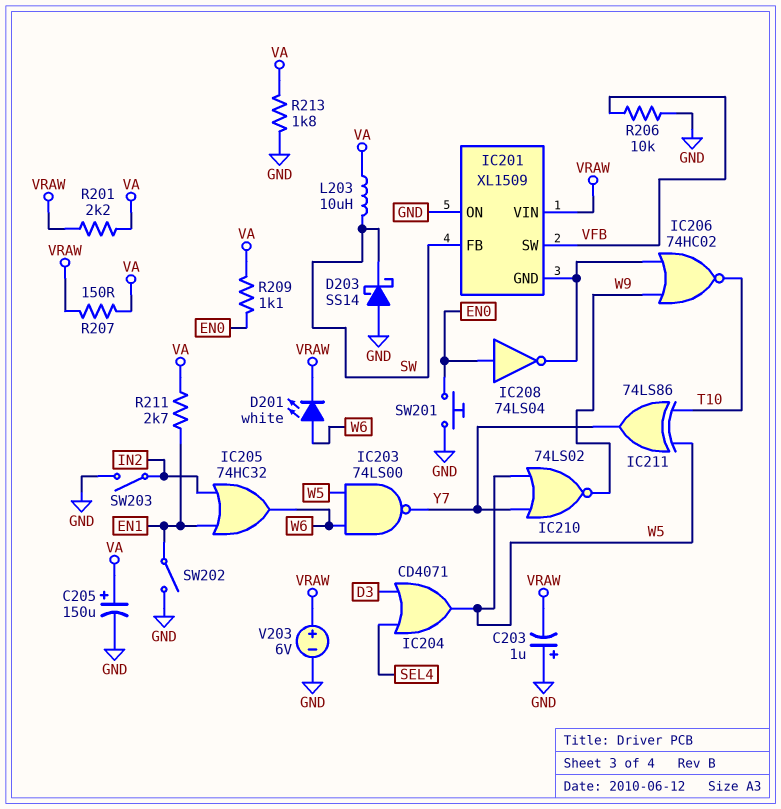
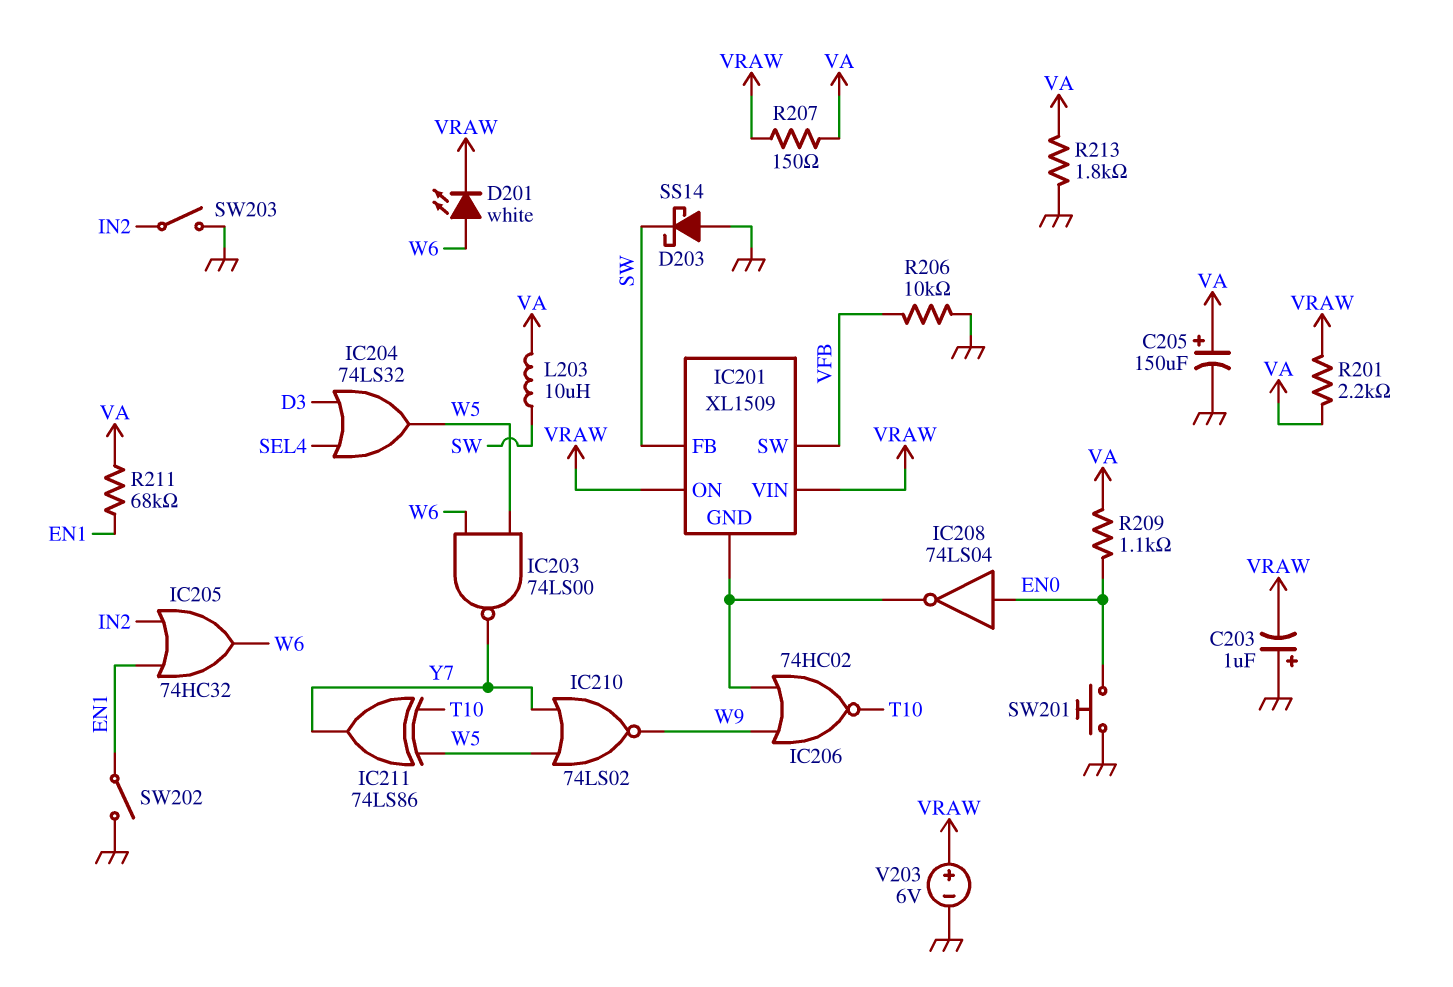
IC201 pin ON: GND -> VRAW
IC204: OR CD4071 (in D3, in SEL4, out W5) -> OR 74LS32 (in D3, in SEL4, out W5)
R211: 2.7k (EN1, VA) -> 68k (EN1, VA)

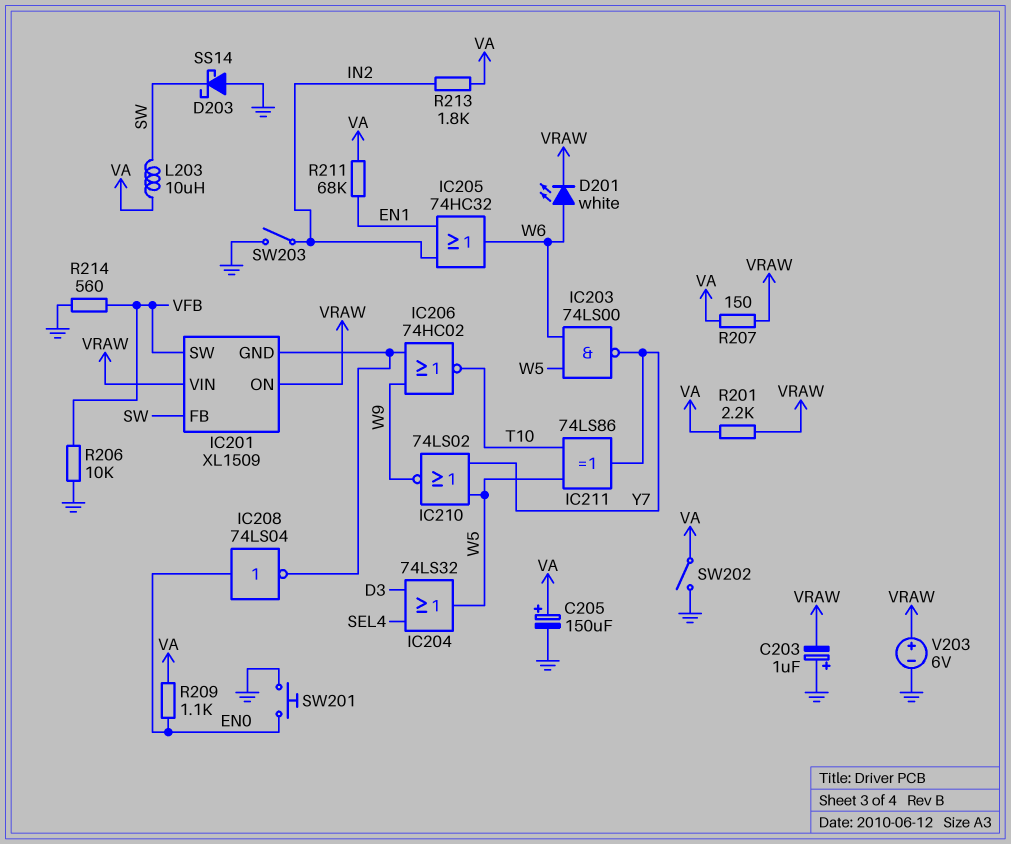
R213: 1.8k (GND, VA) -> 1.8k (IN2, VA)
R214: none -> 560 (GND, VFB)
SW202: switch (EN1, GND) -> switch (GND, VA)

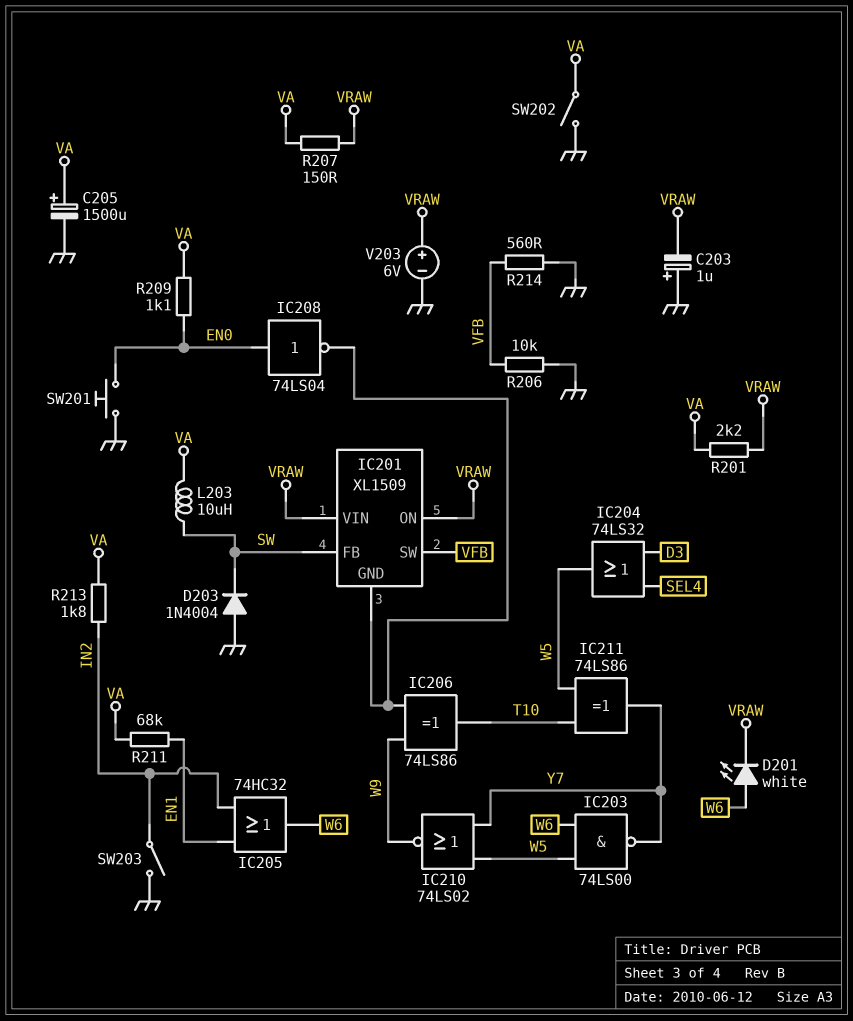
C205: 150uF (plus VA, minus GND) -> 1500uF (plus VA, minus GND)
D203: schottky SS14 (A GND, K SW) -> diode 1N4004 (A GND, K SW)
IC206: NOR 74HC02 (in IC201/GND, in W9, out T10) -> XOR 74LS86 (in IC201/GND, in W9, out T10)

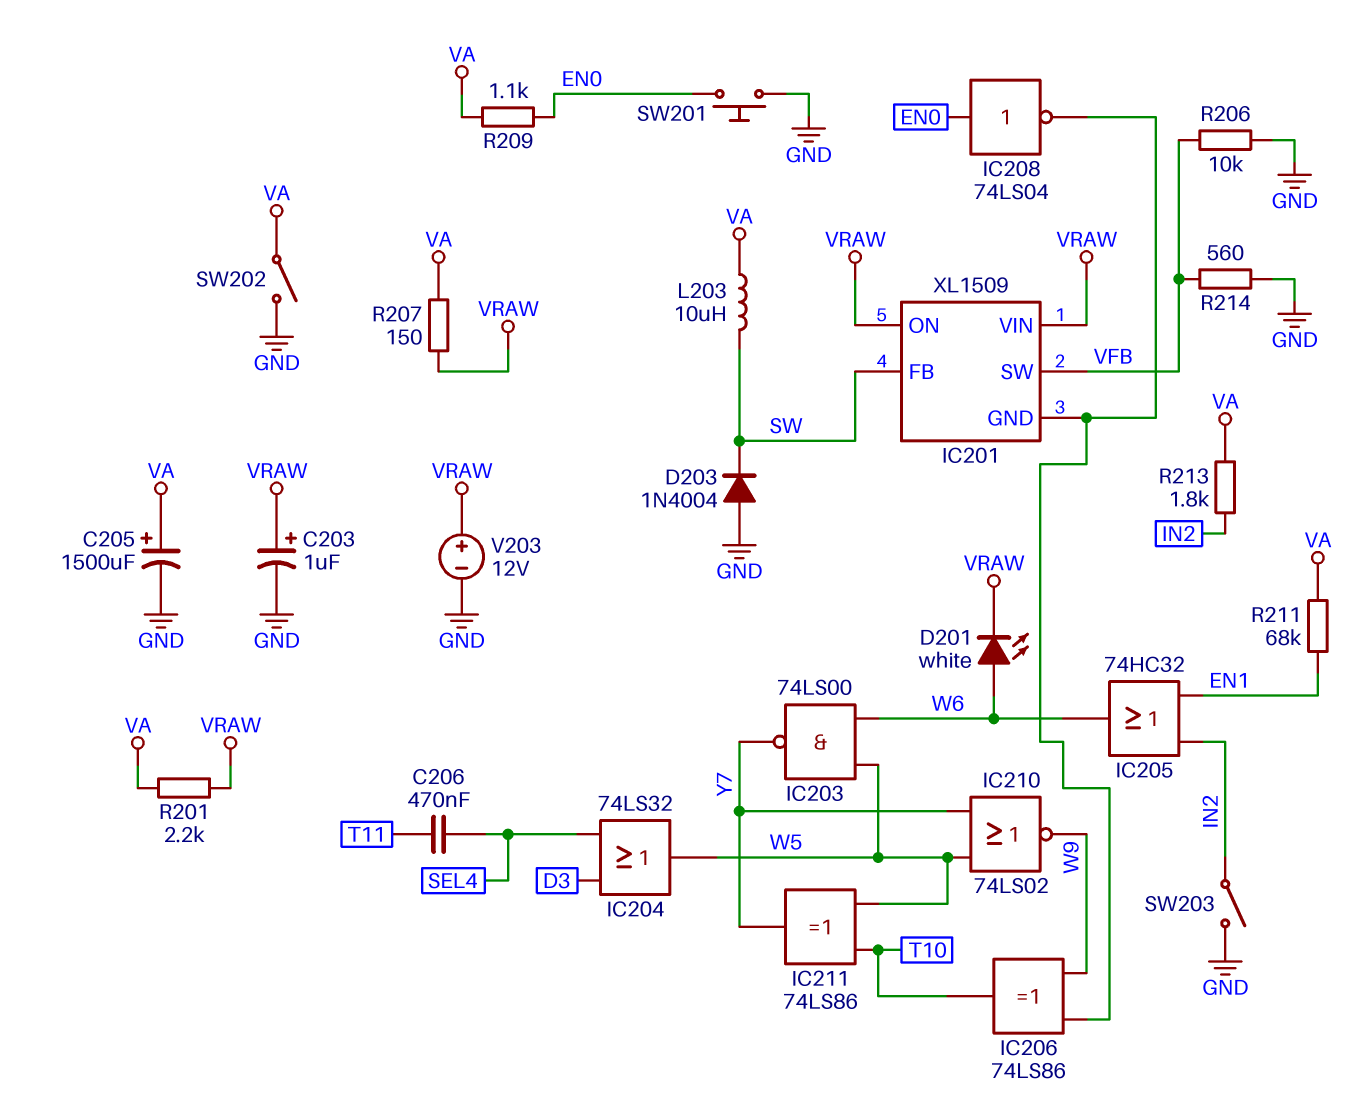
C203: 1uF (plus GND, minus VRAW) -> 1uF (plus VRAW, minus GND)
C206: none -> 470nF (SEL4, T11)
V203: 6V (plus VRAW, minus GND) -> 12V (plus VRAW, minus GND)

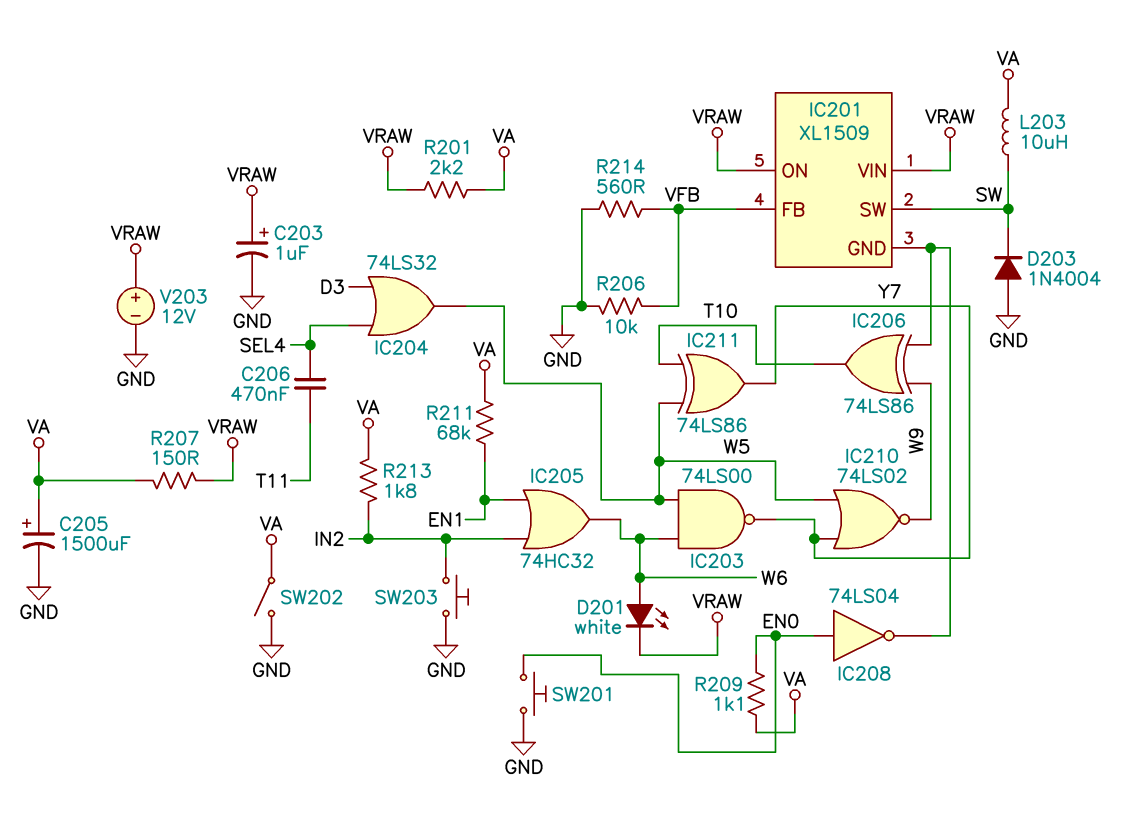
IC201 pin FB: SW -> VFB
IC201 pin SW: VFB -> SW
SW203: switch (GND, IN2) -> button (GND, IN2)

